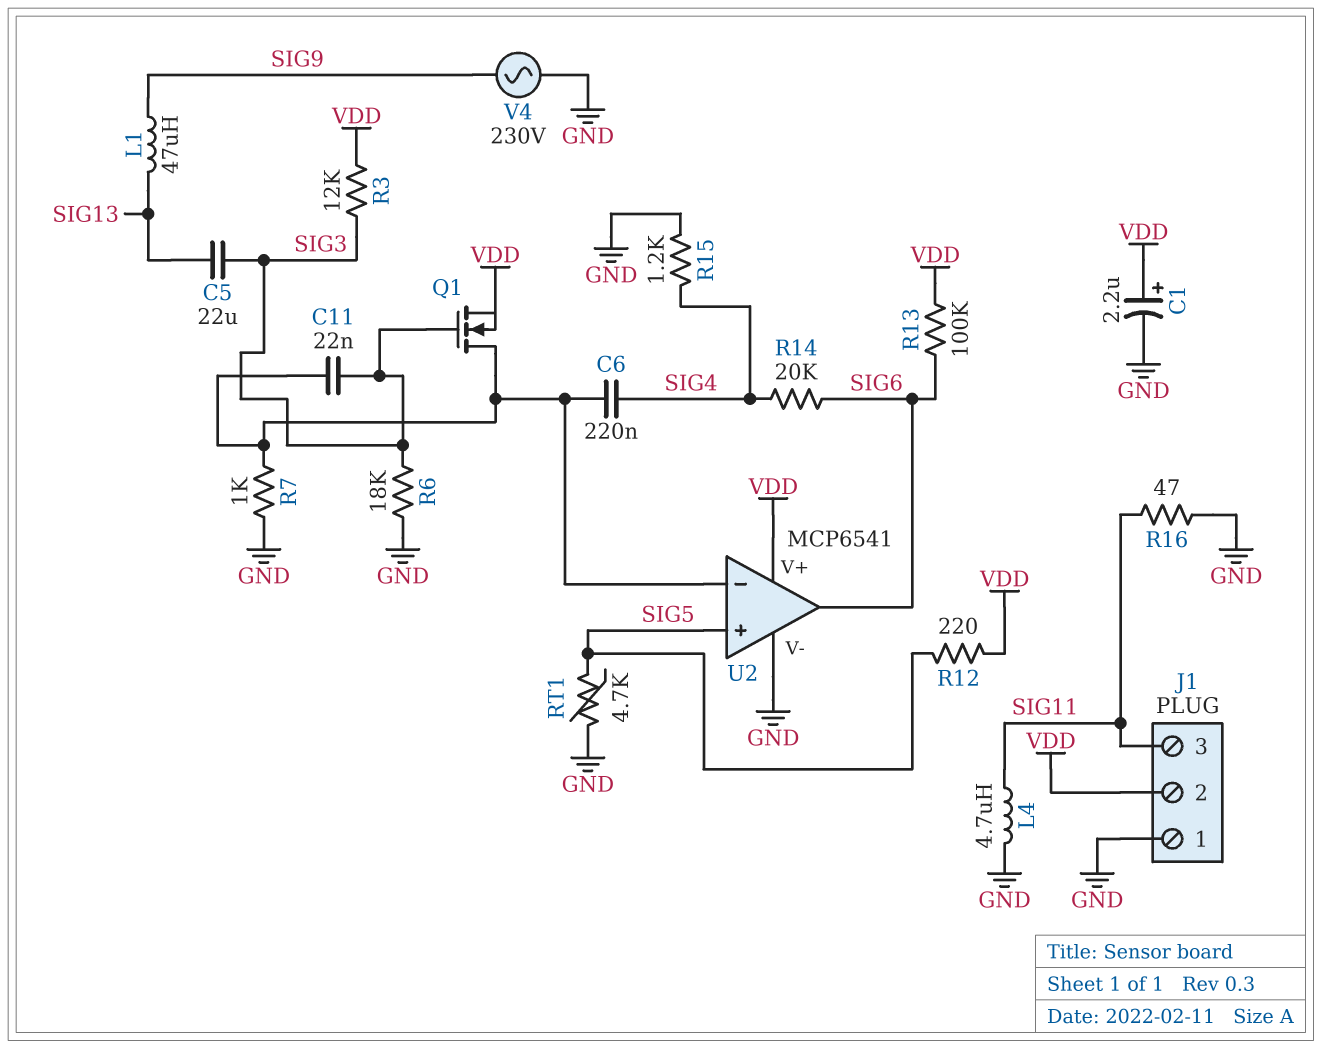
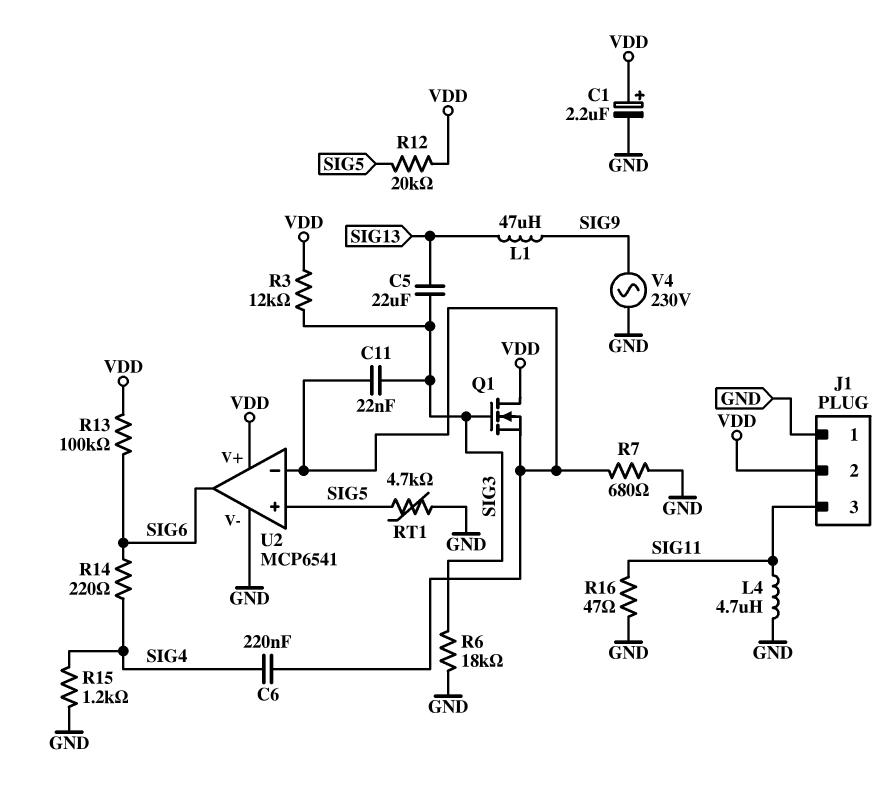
Q1: NMOS (G SIG3, D U2/in-, S VDD) -> NMOS (G SIG3, D VDD, S U2/in-)
R7: 1k (GND, U2/in-) -> 680 (GND, U2/in-)
R12: 220 (SIG5, VDD) -> 20k (SIG5, VDD)
R14: 20k (SIG4, SIG6) -> 220 (SIG4, SIG6)

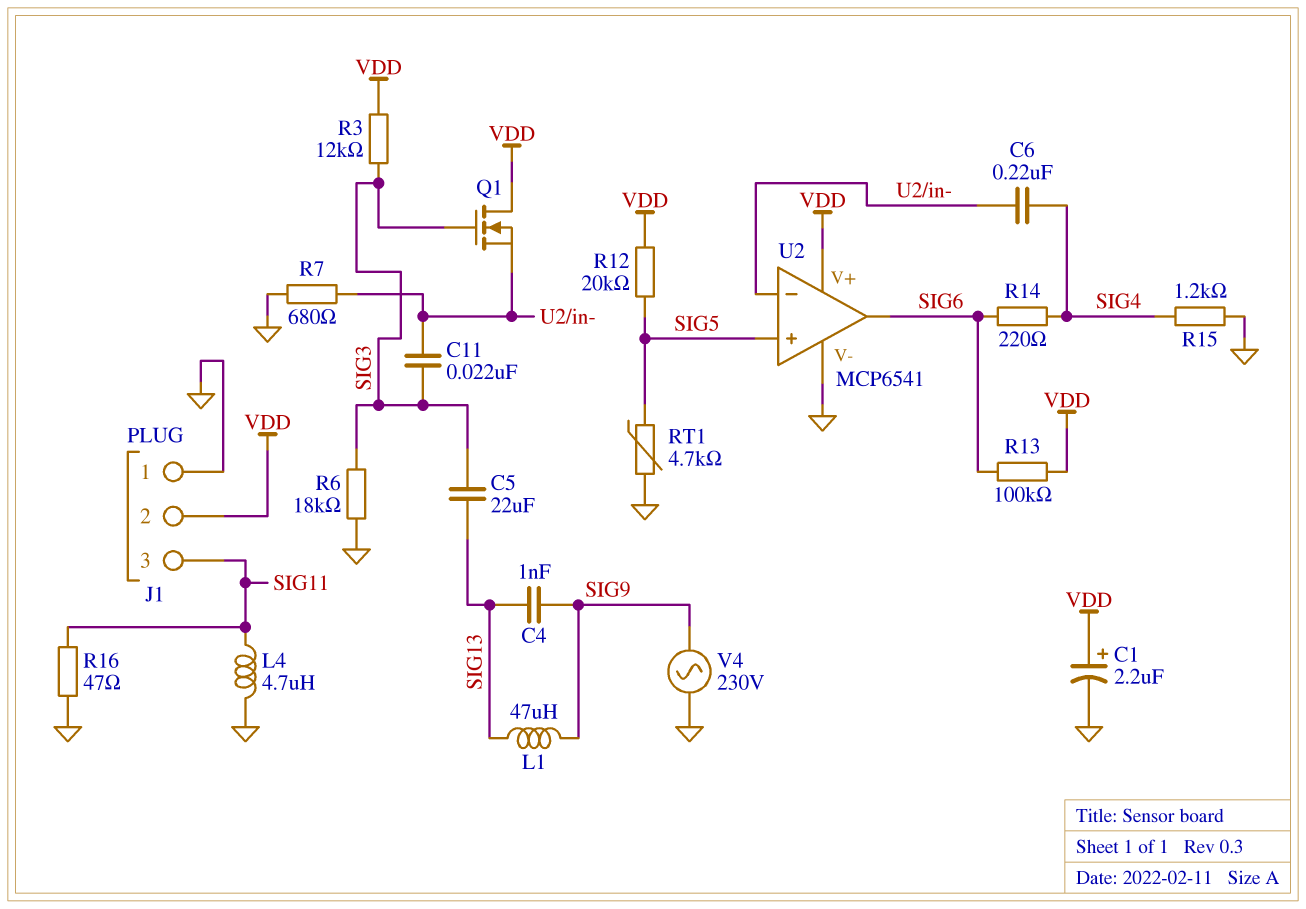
C4: none -> 1nF (SIG9, SIG13)

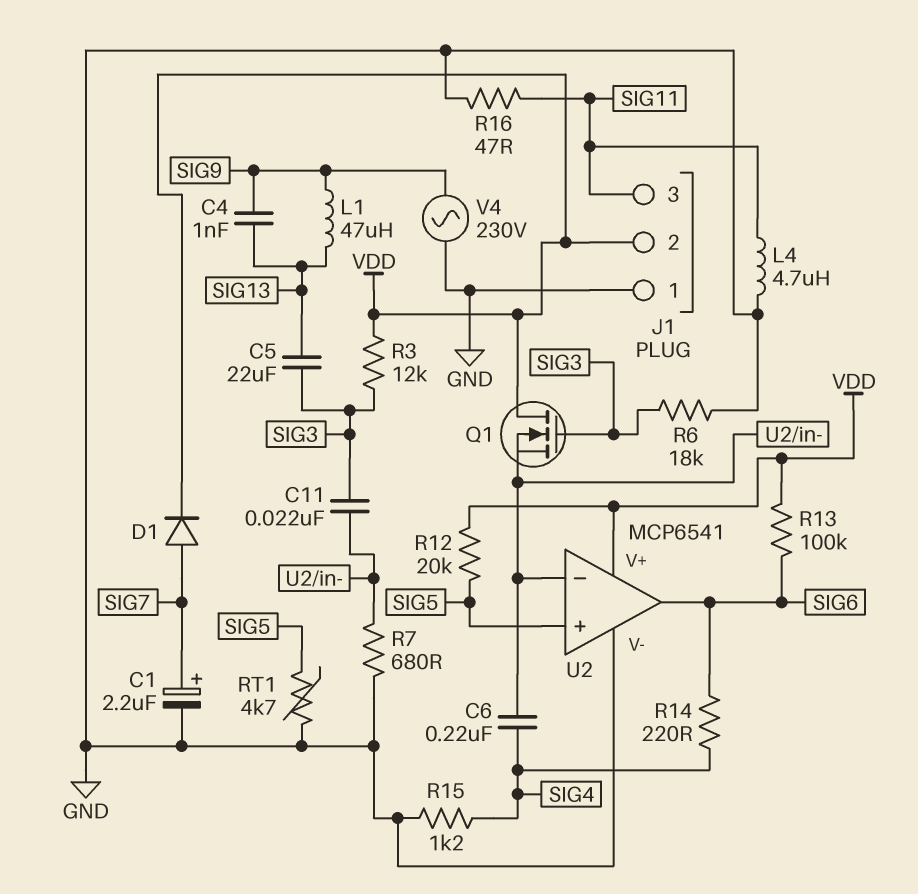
C1: 2.2uF (plus VDD, minus GND) -> 2.2uF (plus SIG7, minus GND)
D1: none -> diode (A SIG7, K VDD)

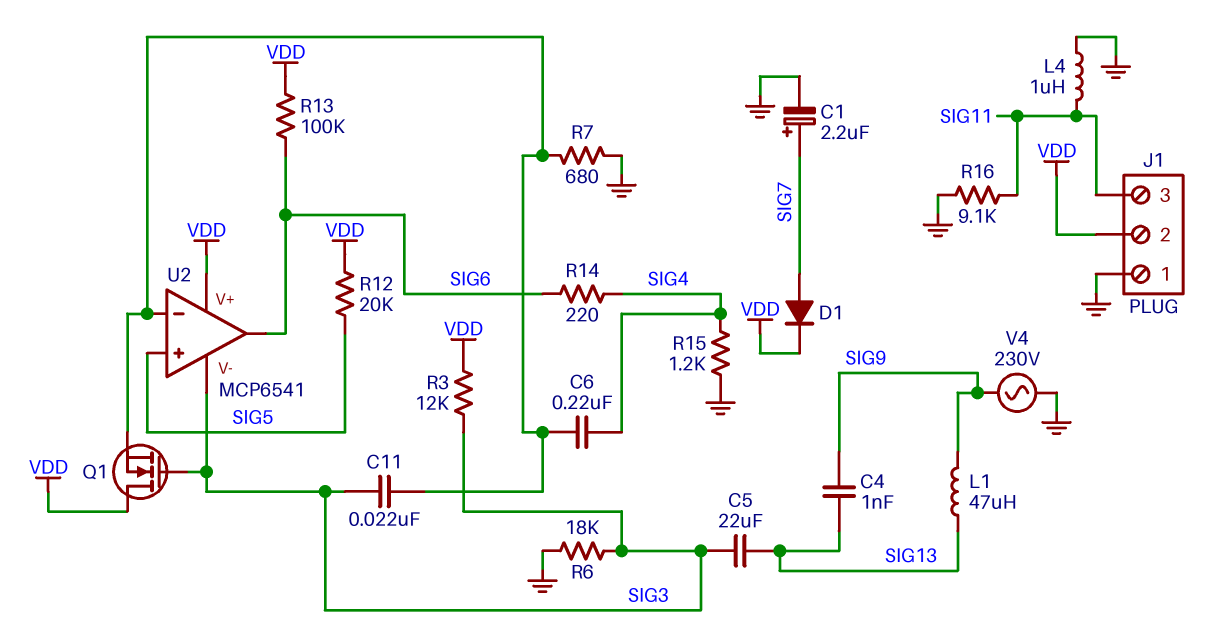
L4: 4.7uH (GND, SIG11) -> 1uH (GND, SIG11)
R16: 47 (GND, SIG11) -> 9.1k (GND, SIG11)
RT1: 4.7k (GND, SIG5) -> none
U2 pin V-: GND -> SIG3

